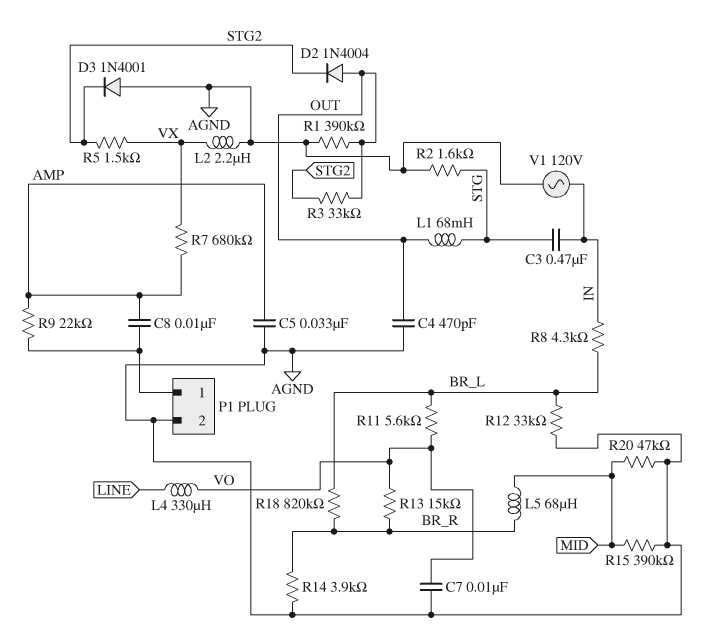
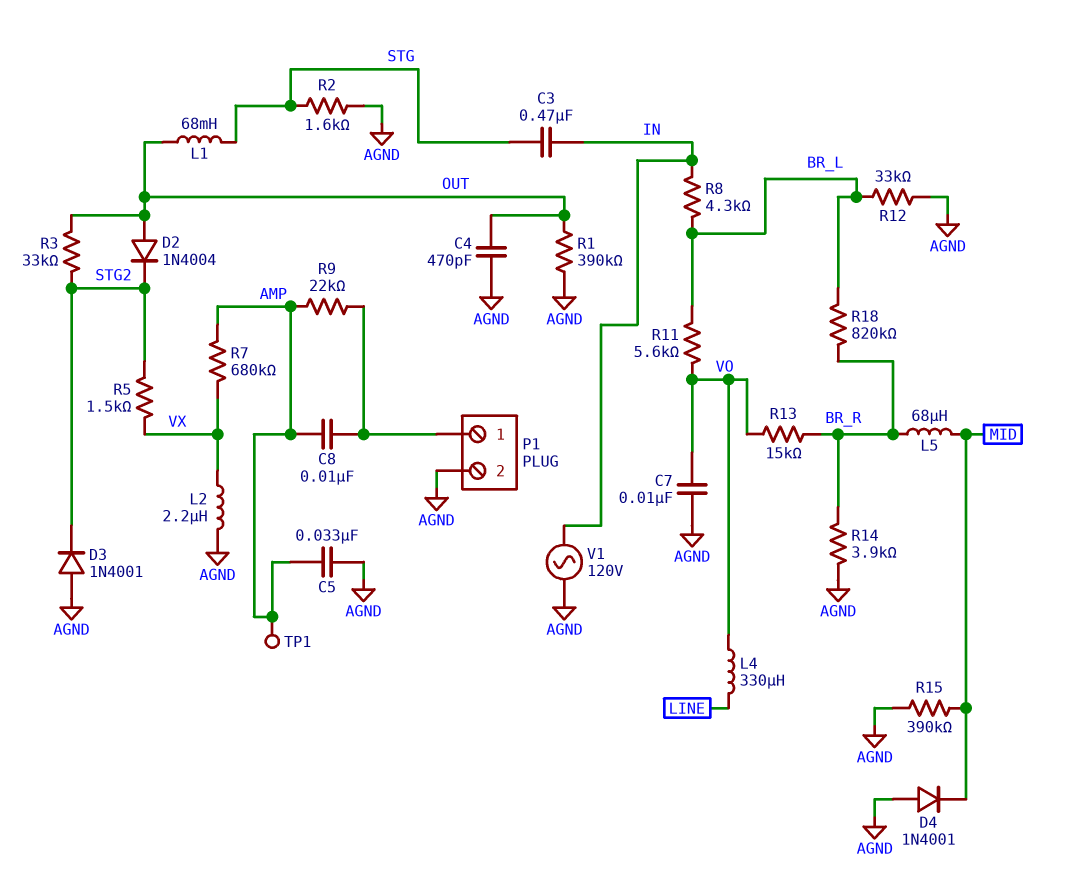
D4: none -> diode 1N4001 (A AGND, K MID)
R20: 47k (AGND, MID) -> none
TP1: none -> test point (AMP)

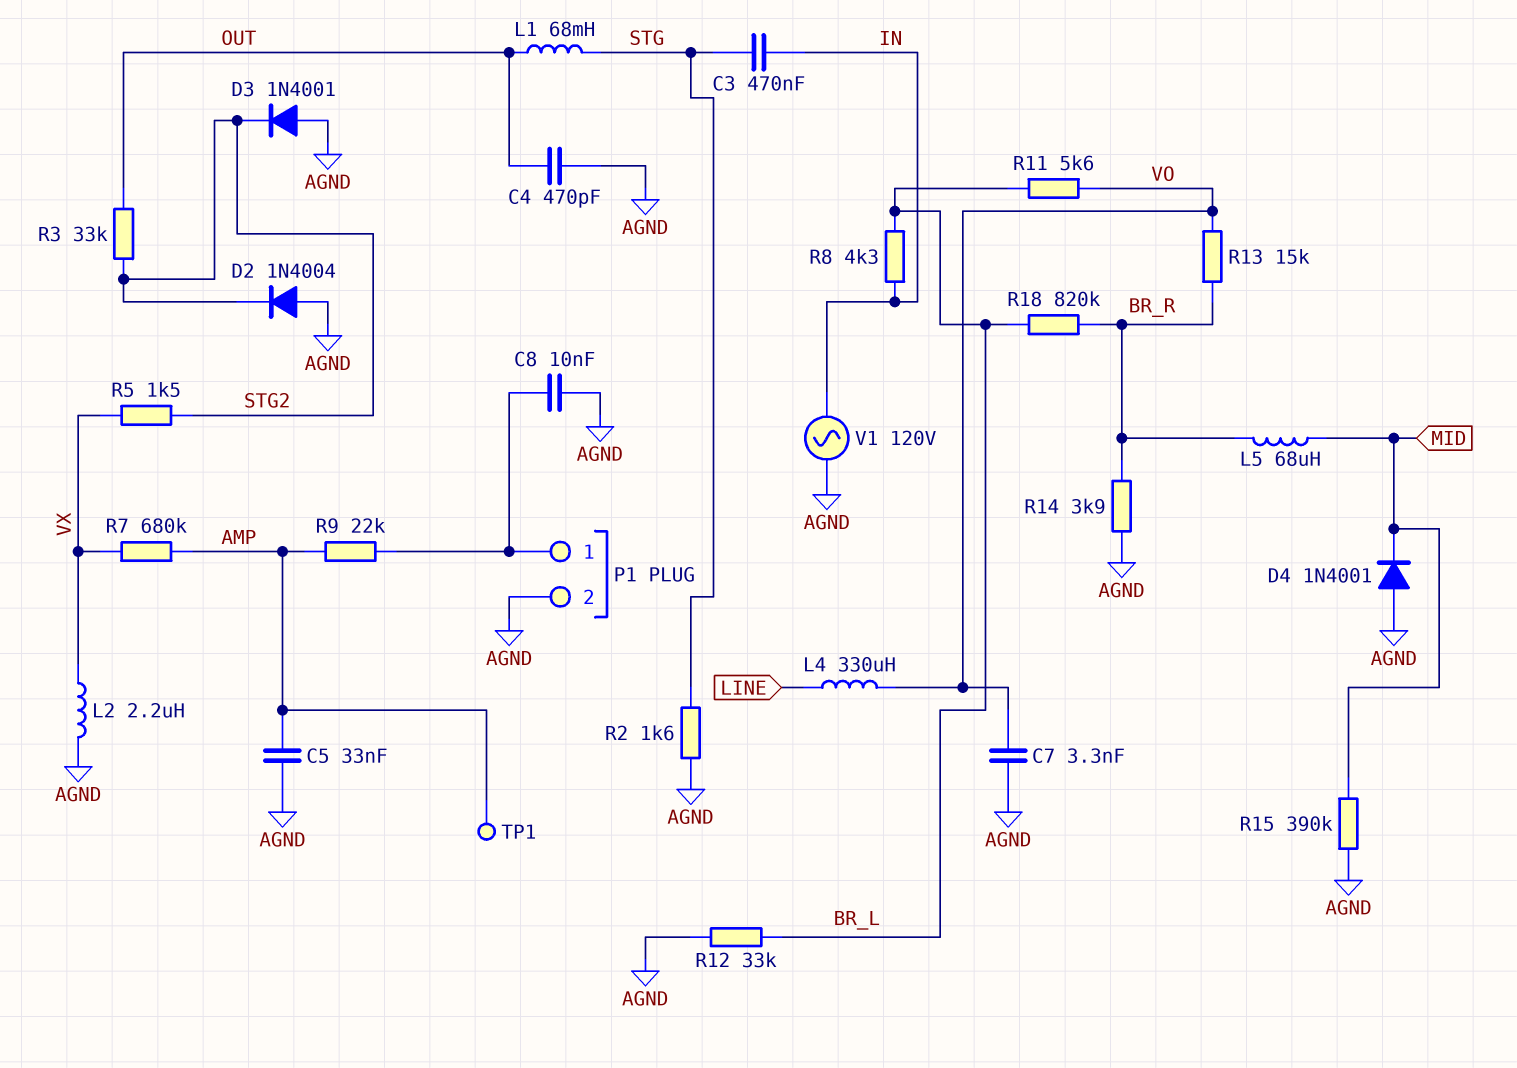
C7: 10nF (AGND, VO) -> 3.3nF (AGND, VO)
C8: 10nF (AMP, P1/1) -> 10nF (AGND, P1/1)
D2: diode 1N4004 (A OUT, K STG2) -> diode 1N4004 (A AGND, K STG2)
R1: 390k (AGND, OUT) -> none

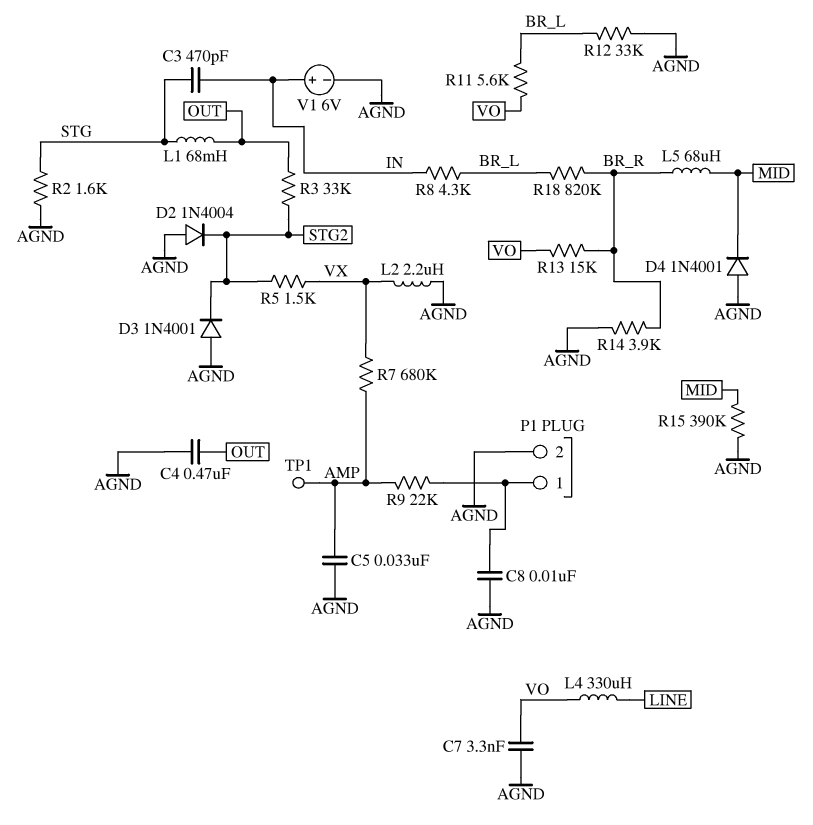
C3: 470nF (IN, STG) -> 470pF (IN, STG)
C4: 470pF (AGND, OUT) -> 470nF (AGND, OUT)
V1: AC 120V (AGND, IN) -> 6V (plus IN, minus AGND)

